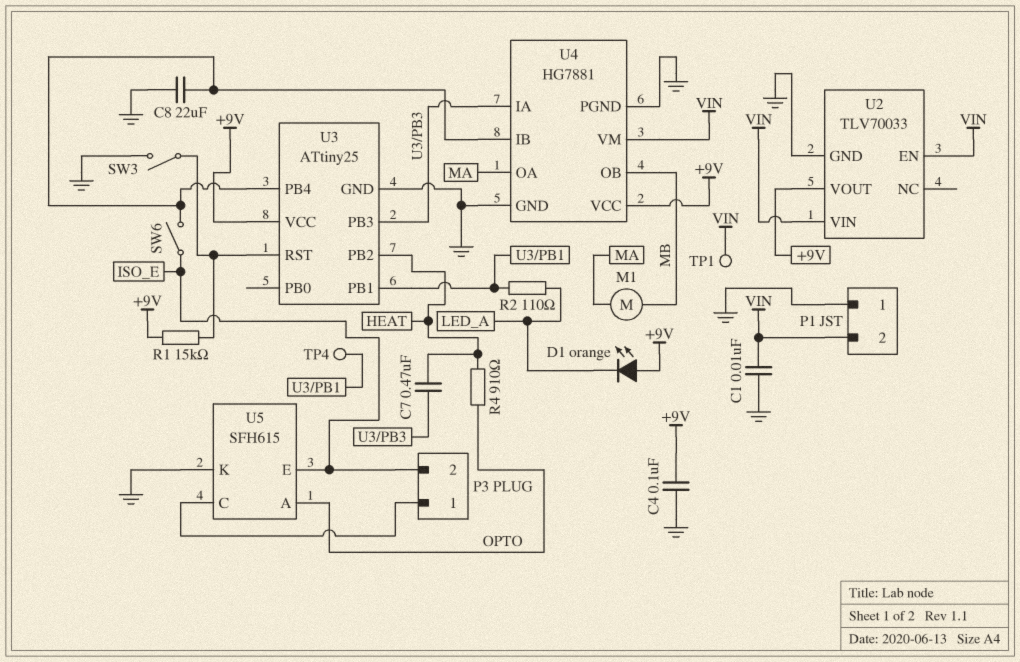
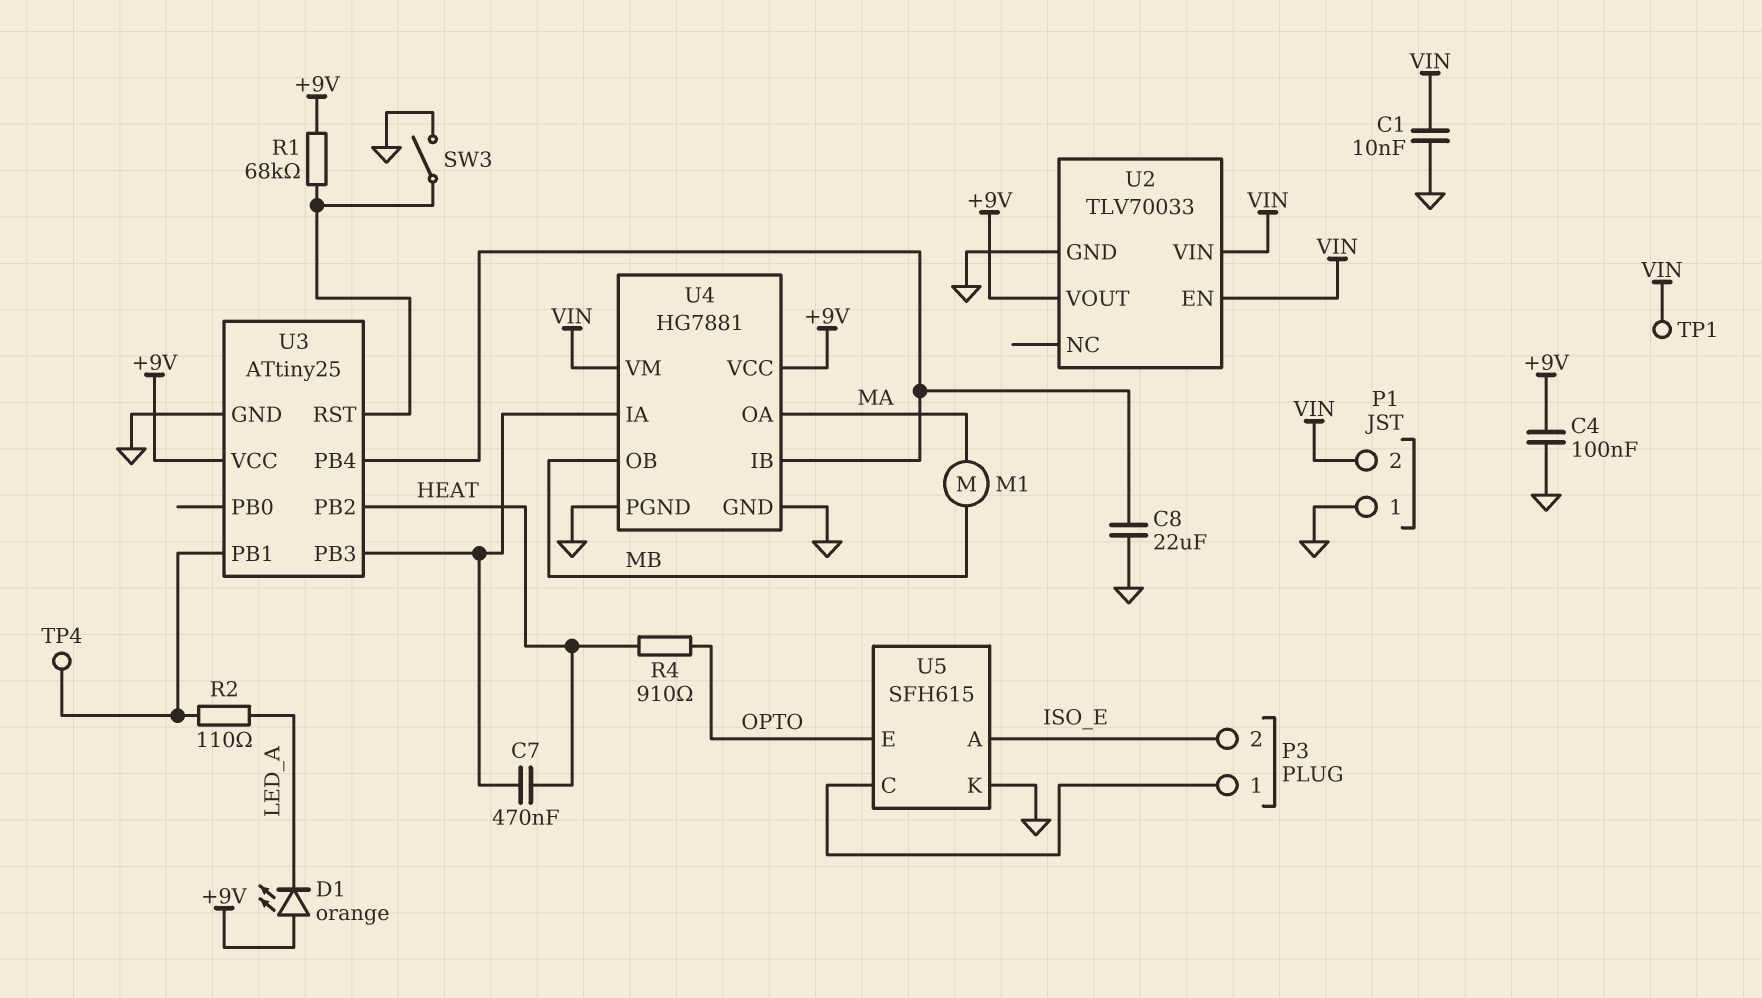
R1: 15k (+9V, U3/RST) -> 68k (+9V, U3/RST)
SW6: switch (ISO_E, U3/PB4) -> none
U5 pin A: OPTO -> ISO_E
U5 pin E: ISO_E -> OPTO

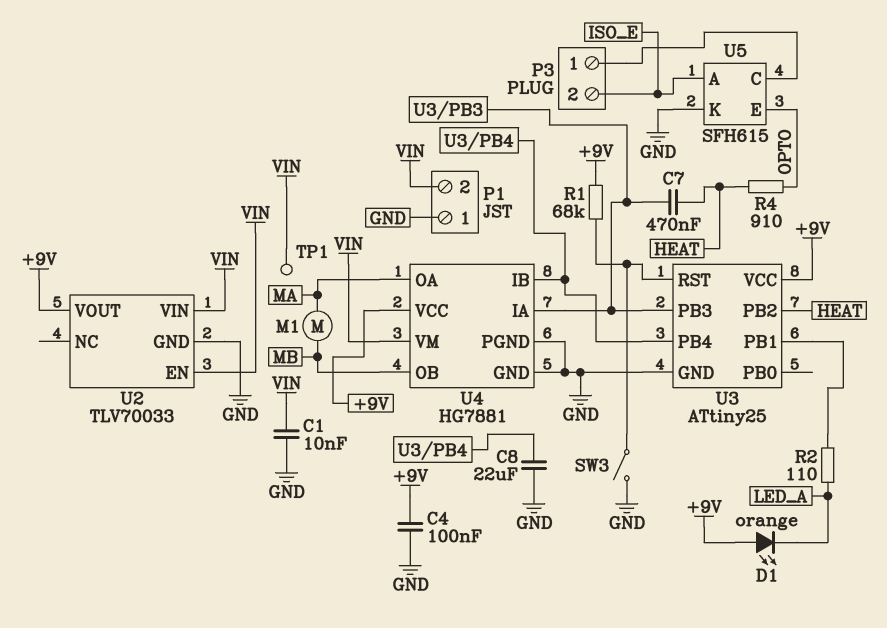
TP4: test point (U3/PB1) -> none

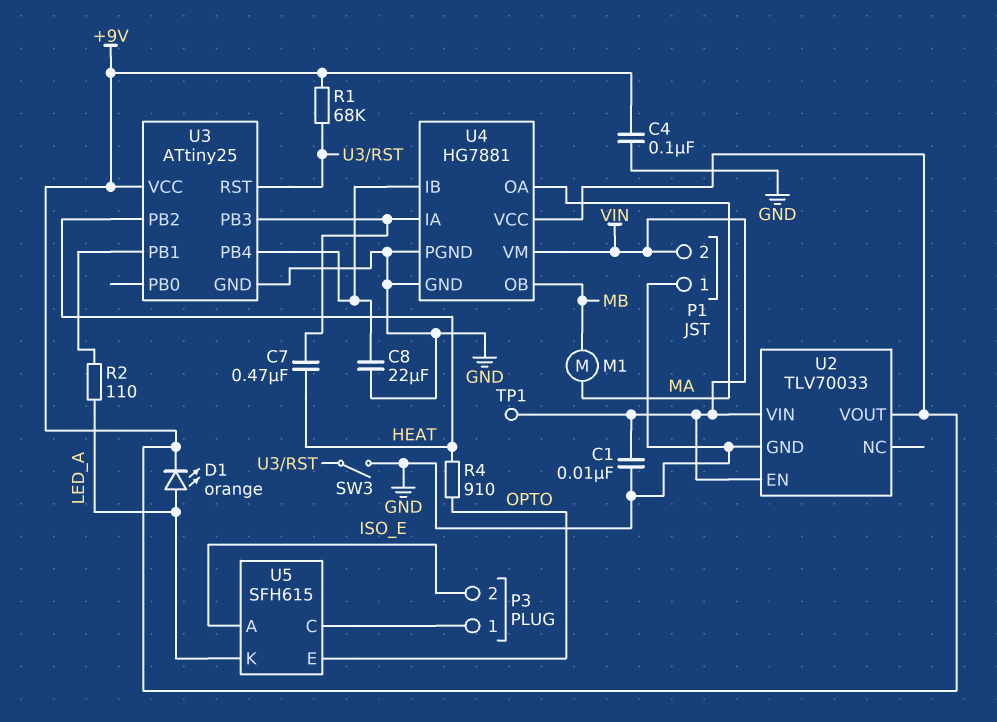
D1: LED orange (A +9V, K LED_A) -> LED orange (A LED_A, K +9V)
U5 pin K: GND -> LED_A

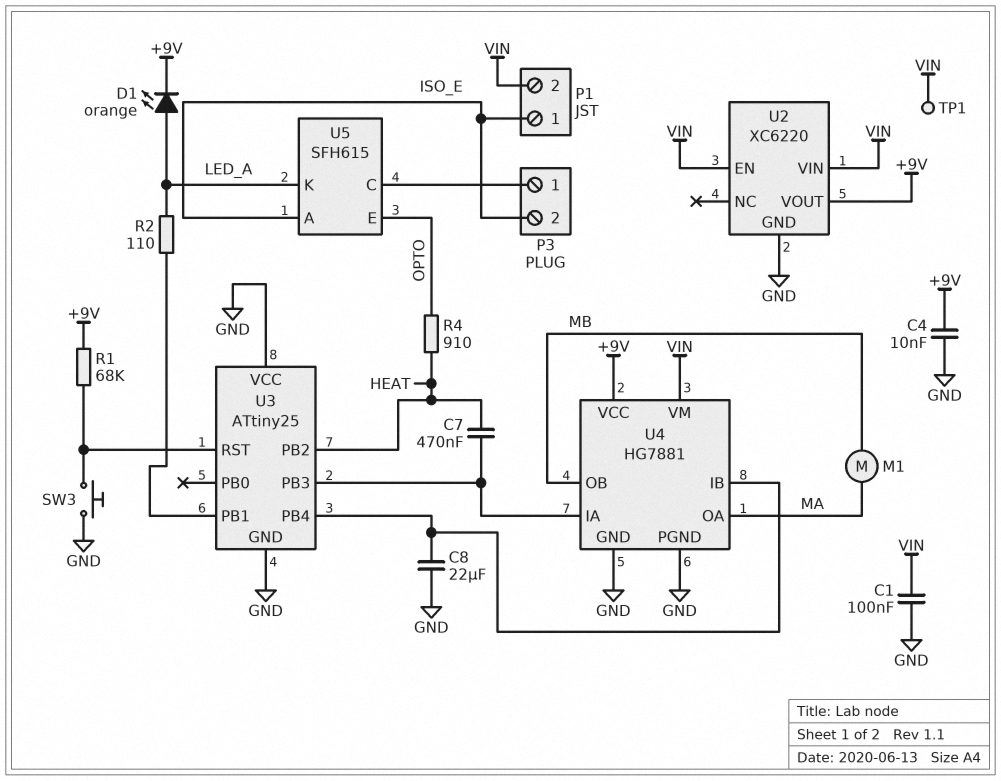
C1: 10nF (GND, VIN) -> 100nF (GND, VIN)
C4: 100nF (+9V, GND) -> 10nF (+9V, GND)
P1 pin 1: GND -> ISO_E
SW3: switch (GND, U3/RST) -> button (GND, U3/RST)
U2: TLV70033 -> XC6220
U3 pin VCC: +9V -> GND

